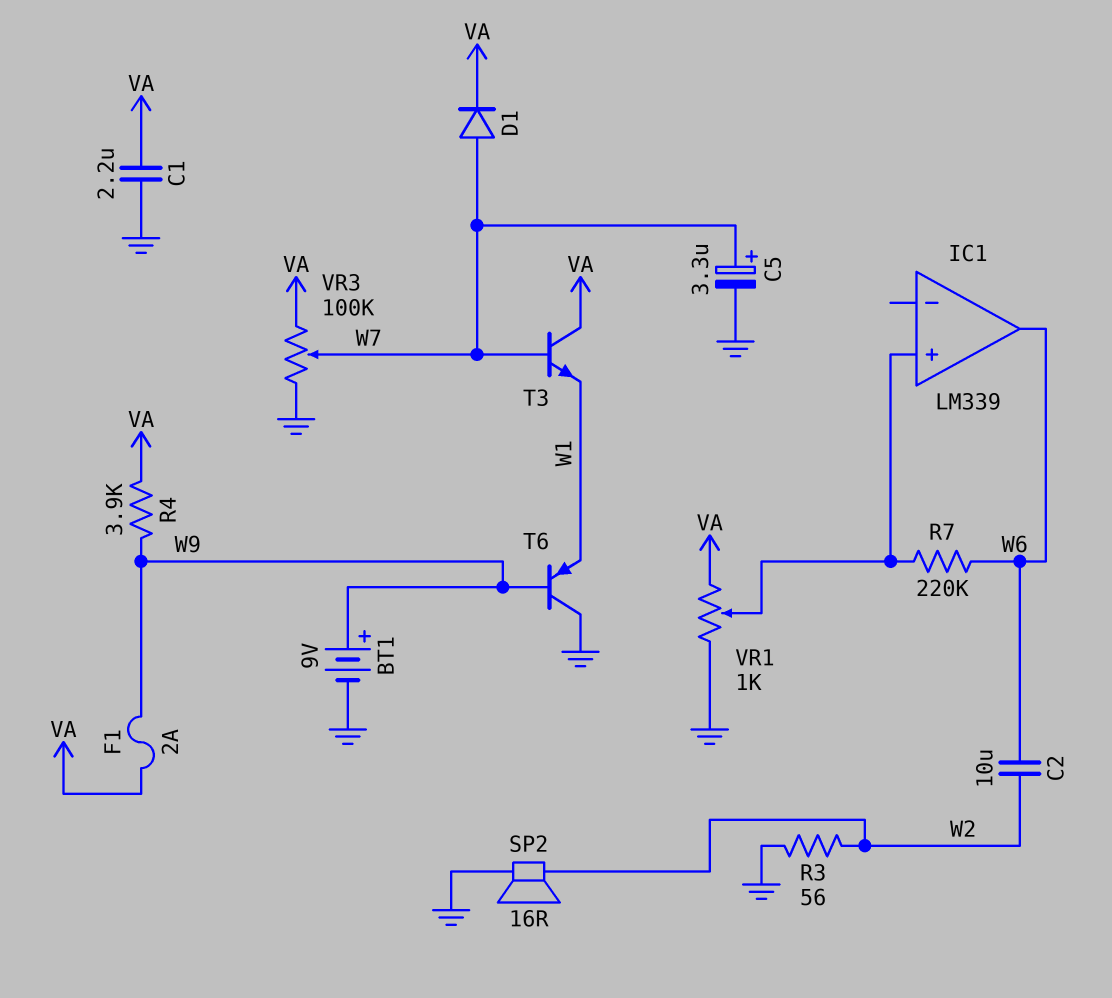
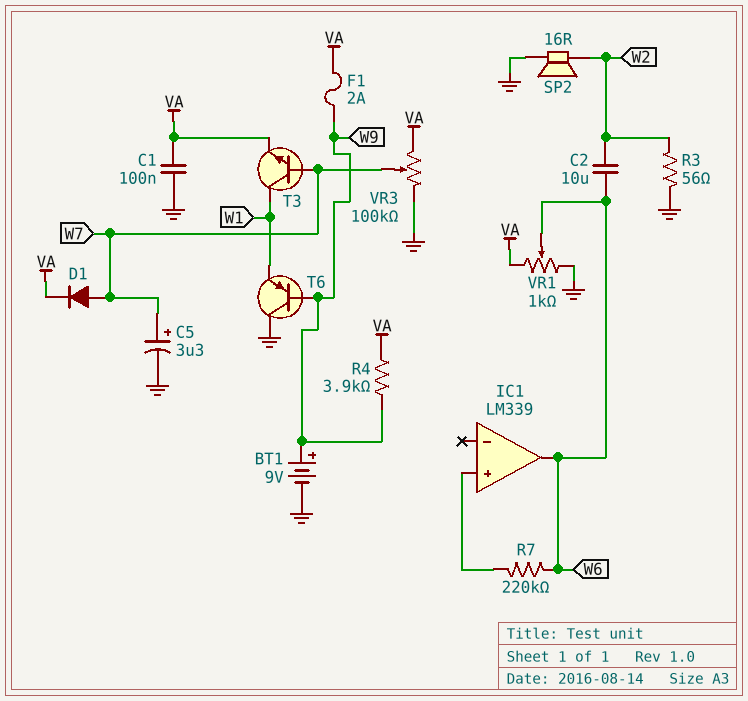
C1: 2.2uF (GND, VA) -> 100nF (GND, VA)
T3: NPN (B W7, C VA, E W1) -> NPN (B W7, C W1, E VA)
VR1: 1k (GND, VA, wiper IC1/in+) -> 1k (GND, VA, wiper W6)

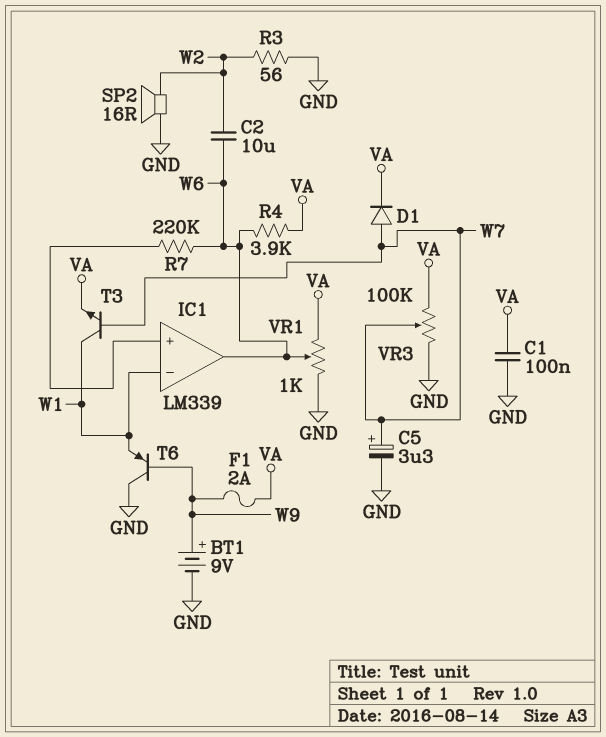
IC1 pin in-: none -> W1
R4: 3.9k (VA, W9) -> 3.9k (VA, W6)

